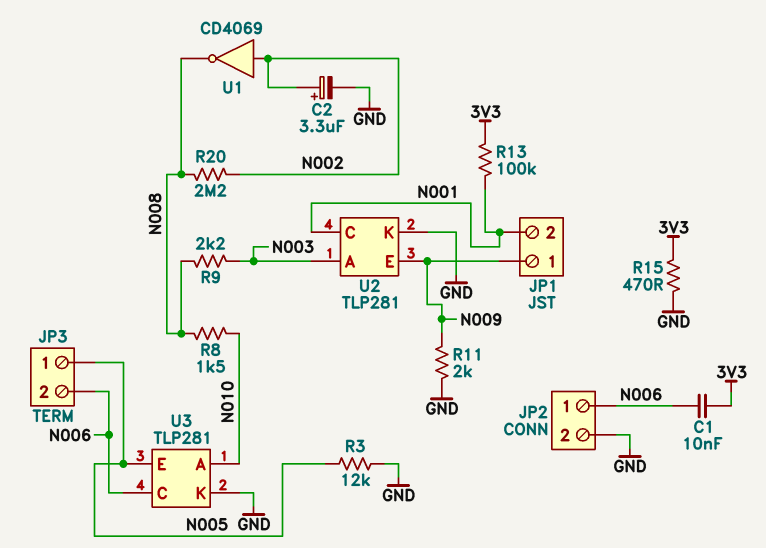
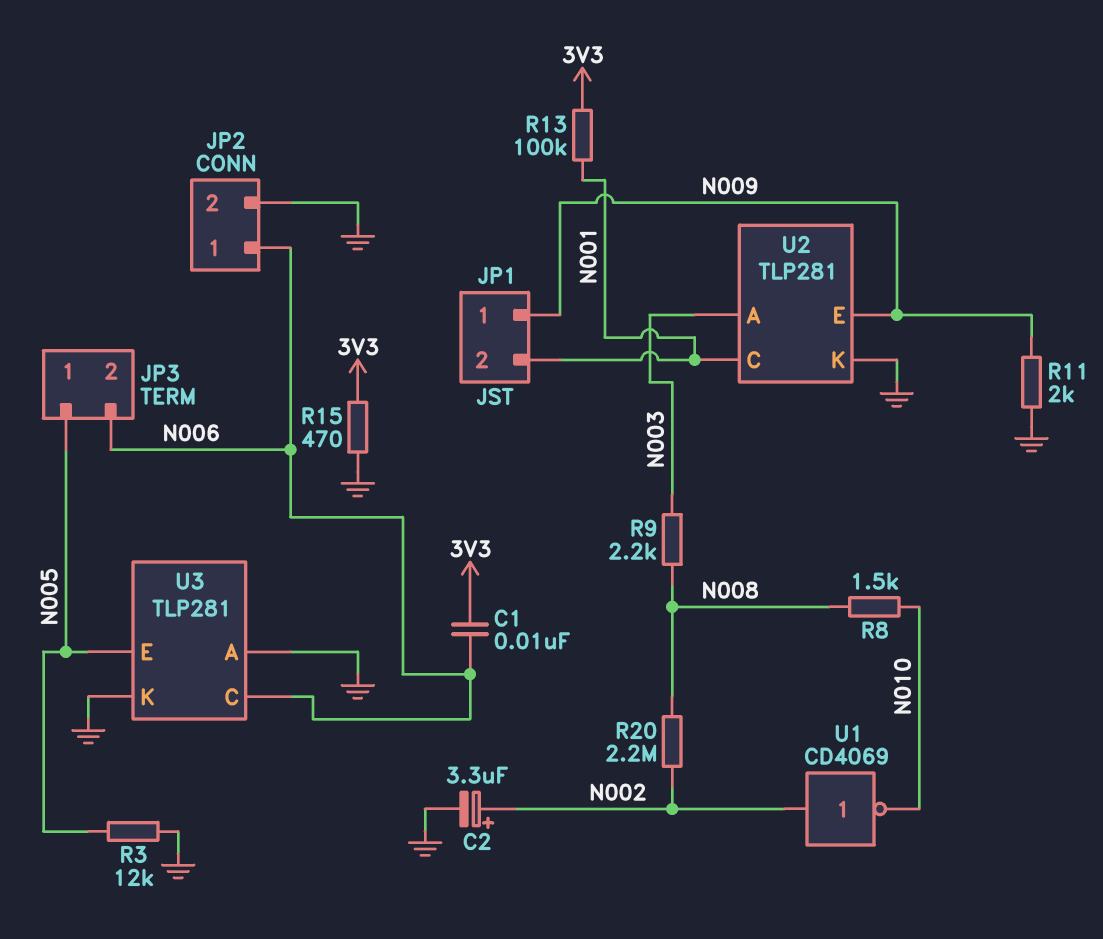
U1: NOT CD4069 (in N002, out N008) -> NOT CD4069 (in N002, out N010)
U3 pin A: N010 -> GND

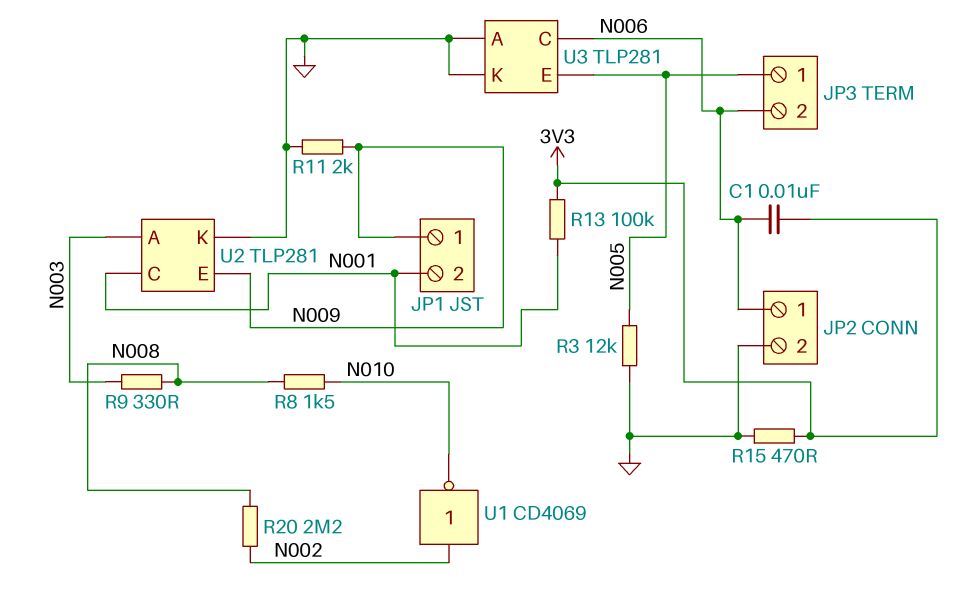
C2: 3.3uF (plus N002, minus GND) -> none
R9: 2.2k (N003, N008) -> 330 (N003, N008)

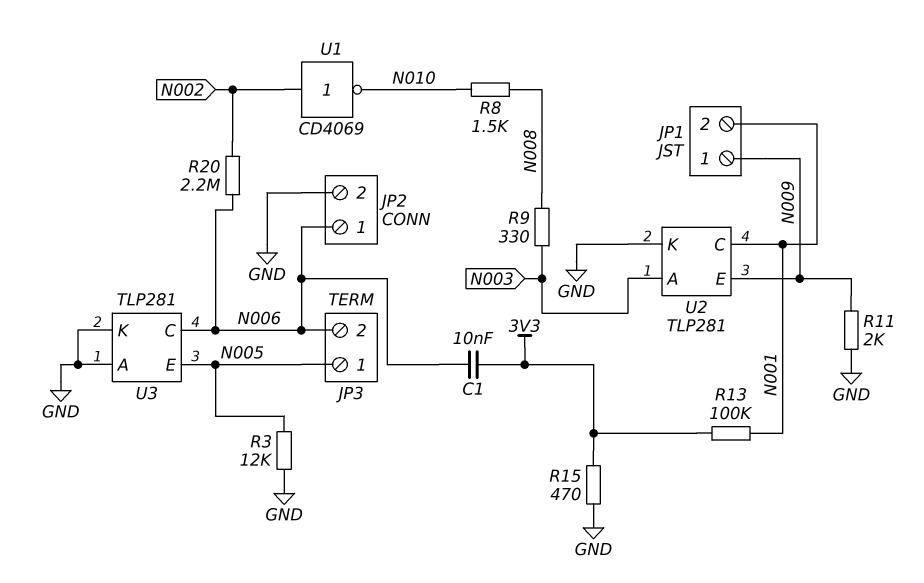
R20: 2.2M (N002, N008) -> 2.2M (N002, N006)

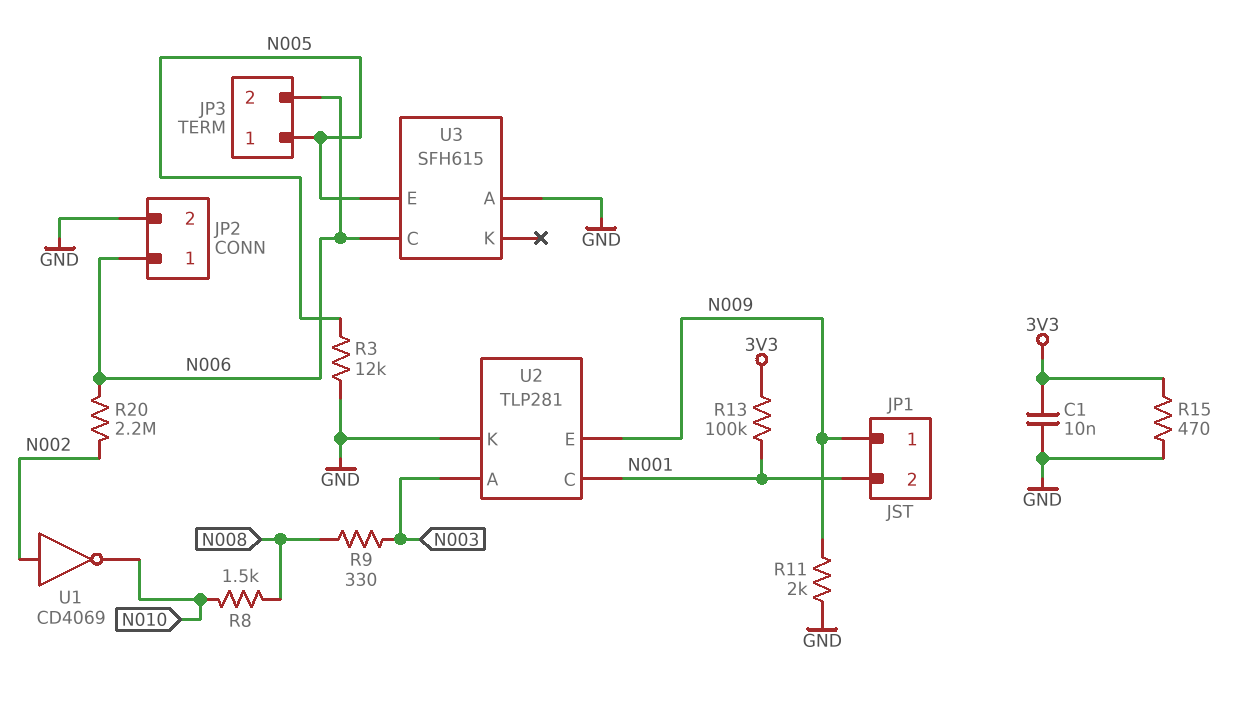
C1: 10nF (3V3, N006) -> 10nF (3V3, GND)
U3: TLP281 -> SFH615
U3 pin K: GND -> none

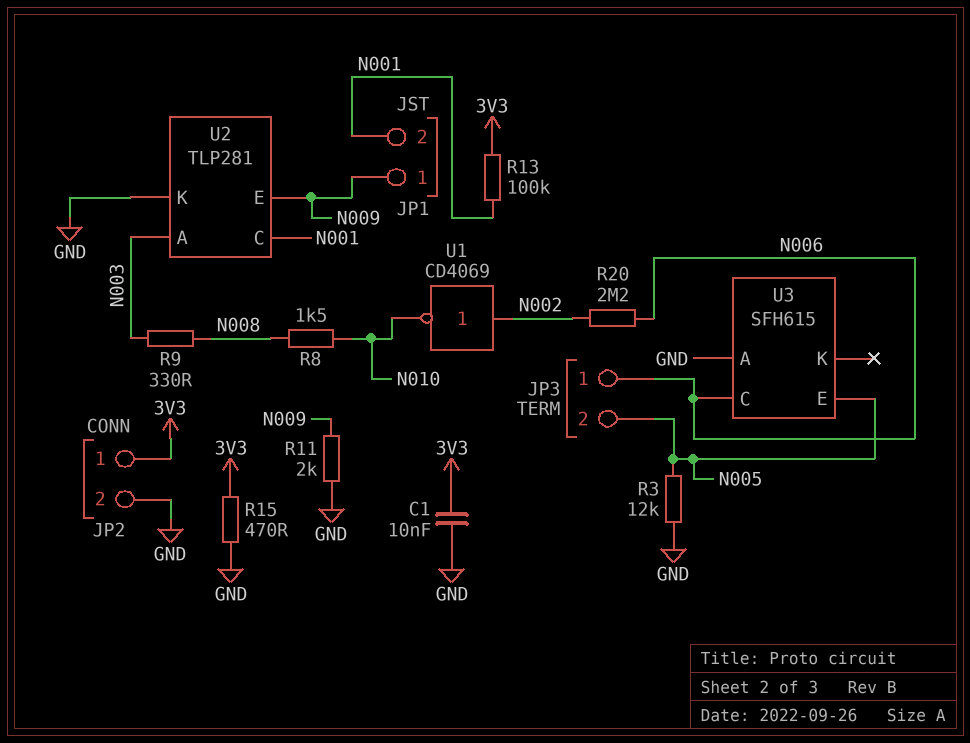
JP2 pin 1: N006 -> 3V3
JP3 pin 1: N005 -> N006
JP3 pin 2: N006 -> N005

